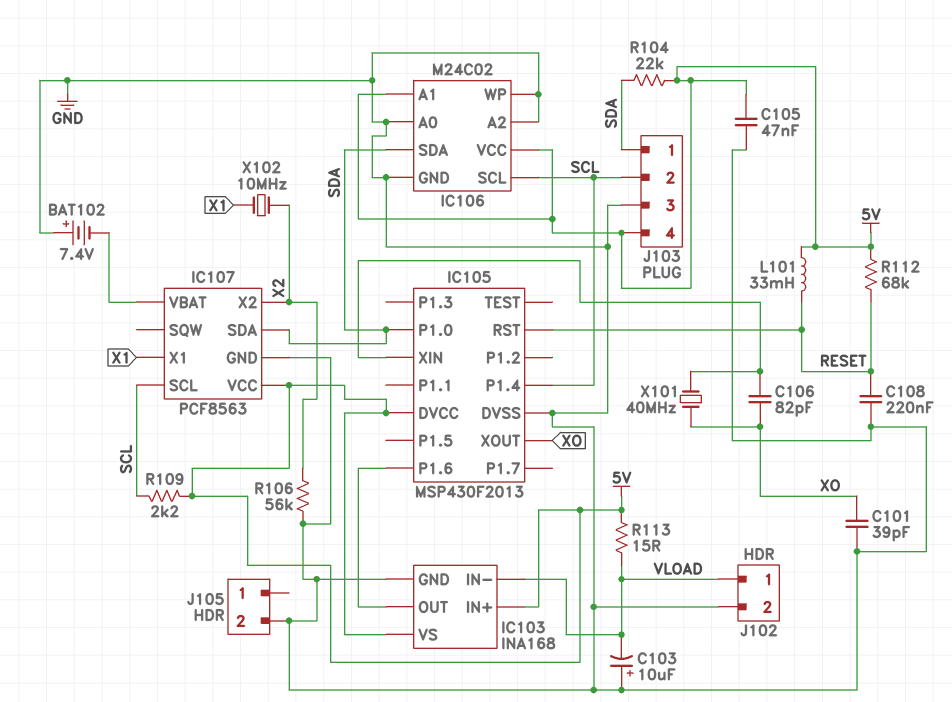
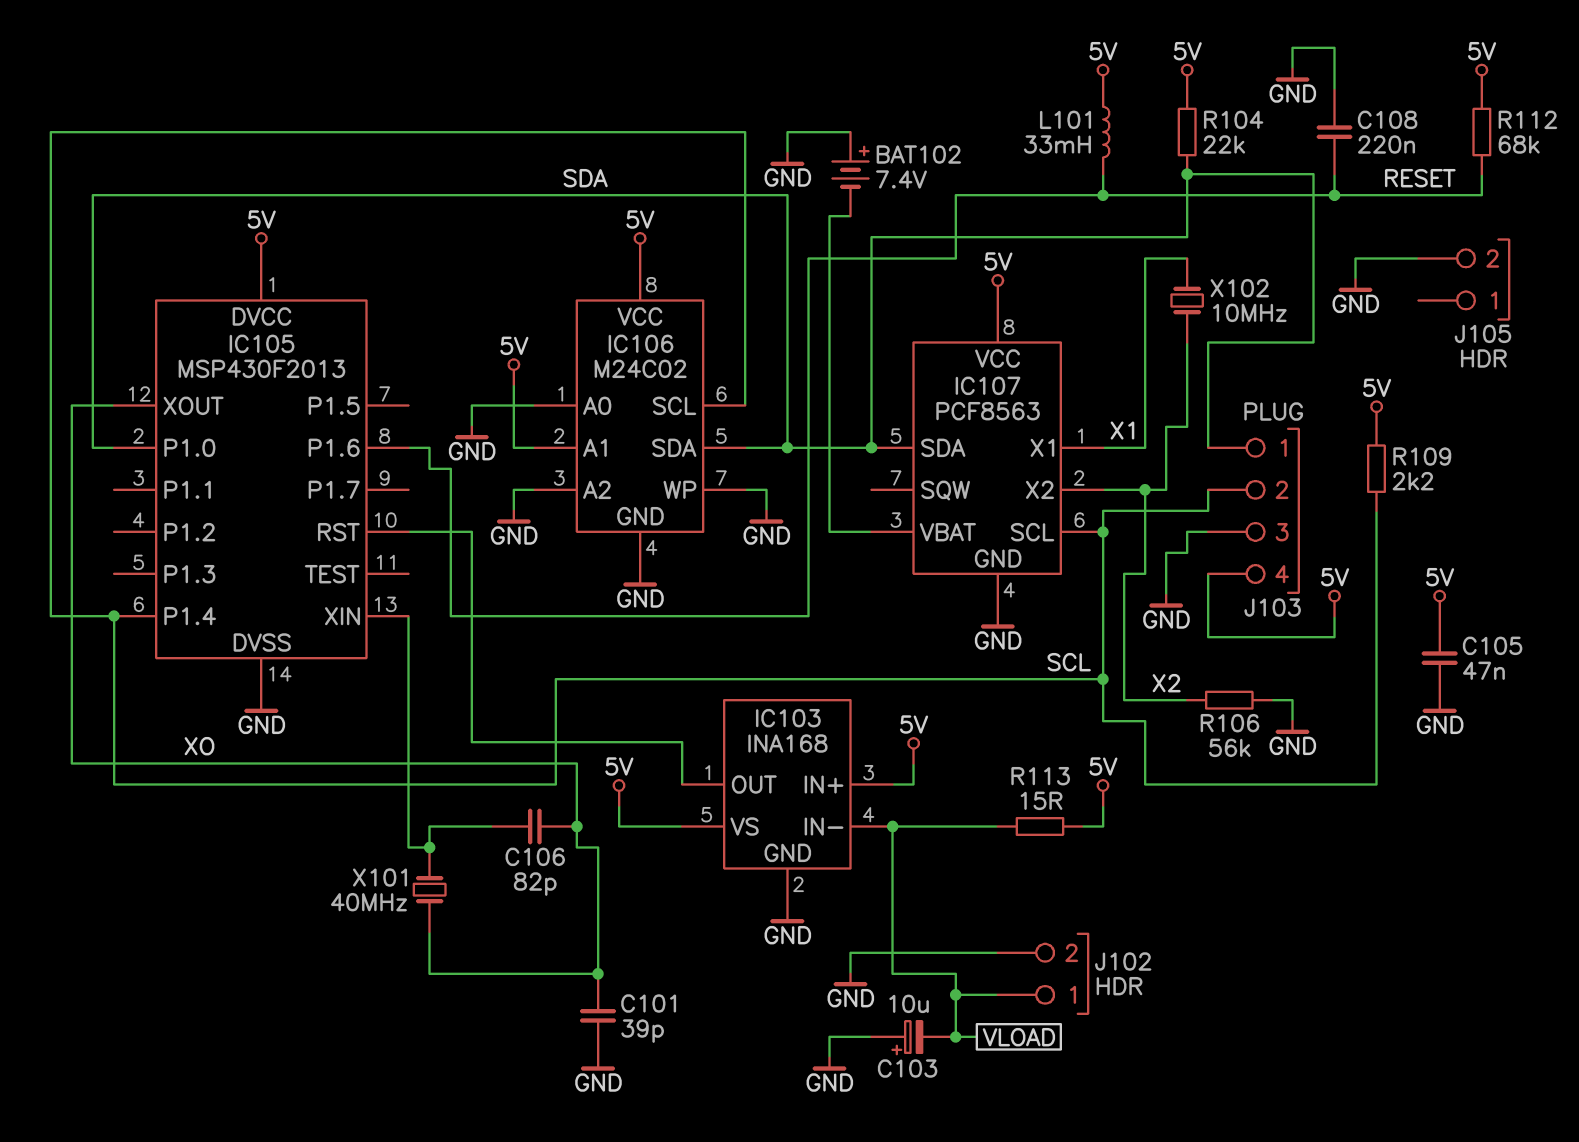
IC105 pin P1.6: IC103/OUT -> RESET
IC105 pin RST: RESET -> IC103/OUT

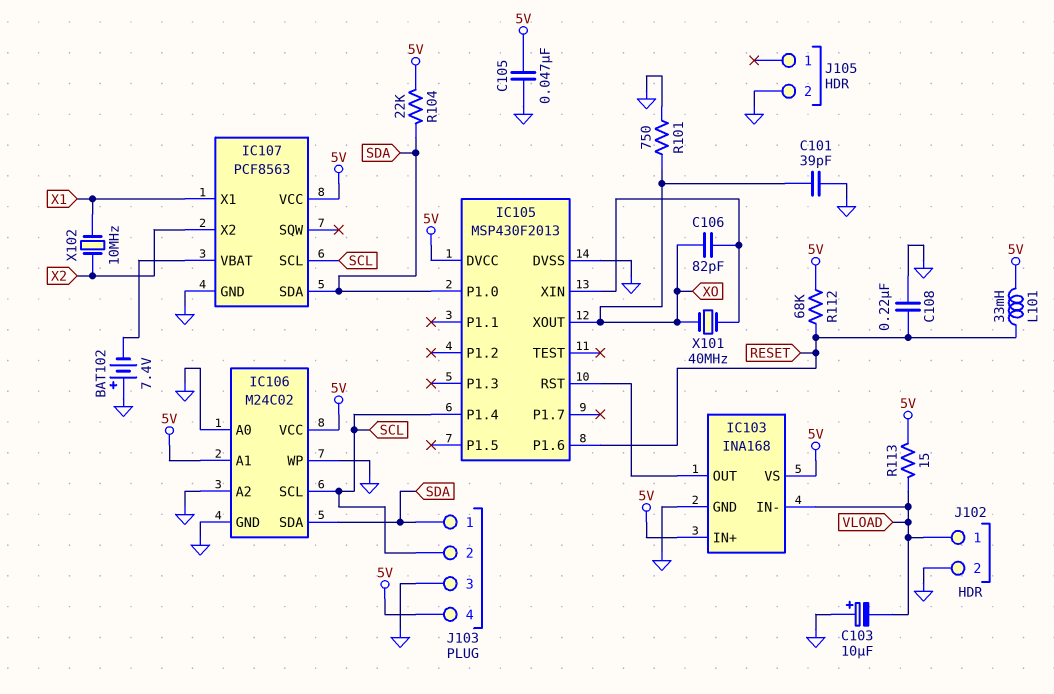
R101: none -> 750 (GND, XO)
R106: 56k (GND, X2) -> none
R109: 2.2k (5V, SCL) -> none

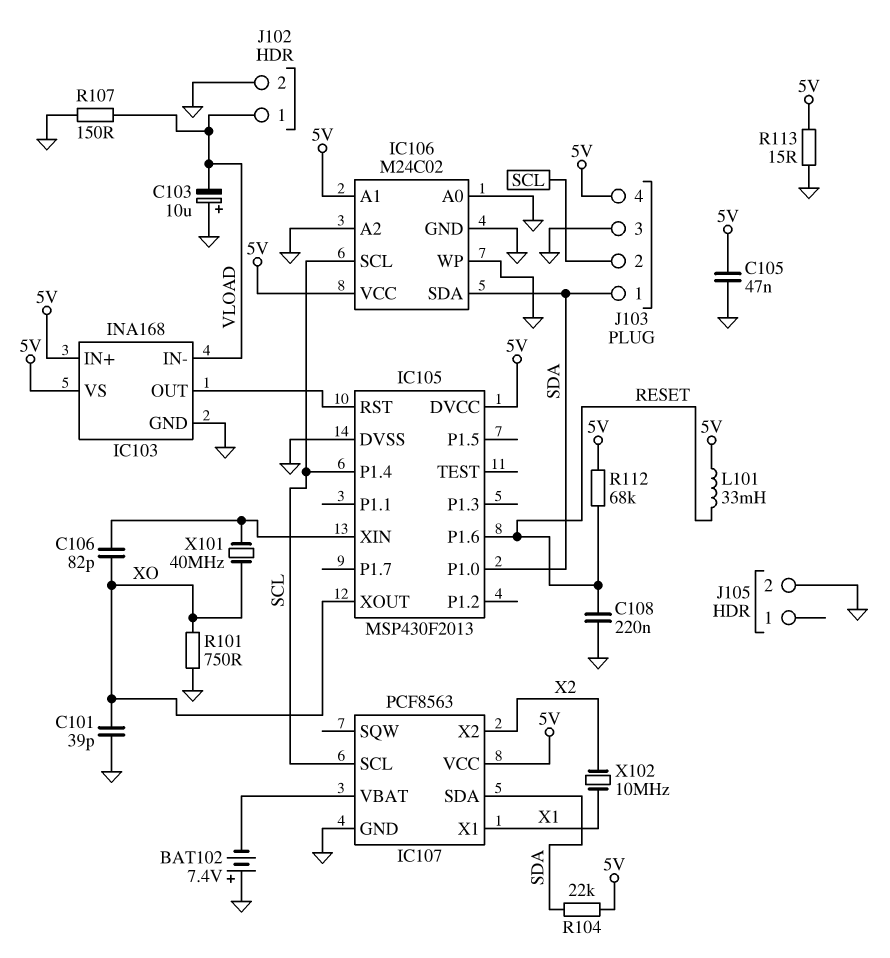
R107: none -> 150 (GND, VLOAD)
R113: 15 (5V, VLOAD) -> 15 (5V, GND)

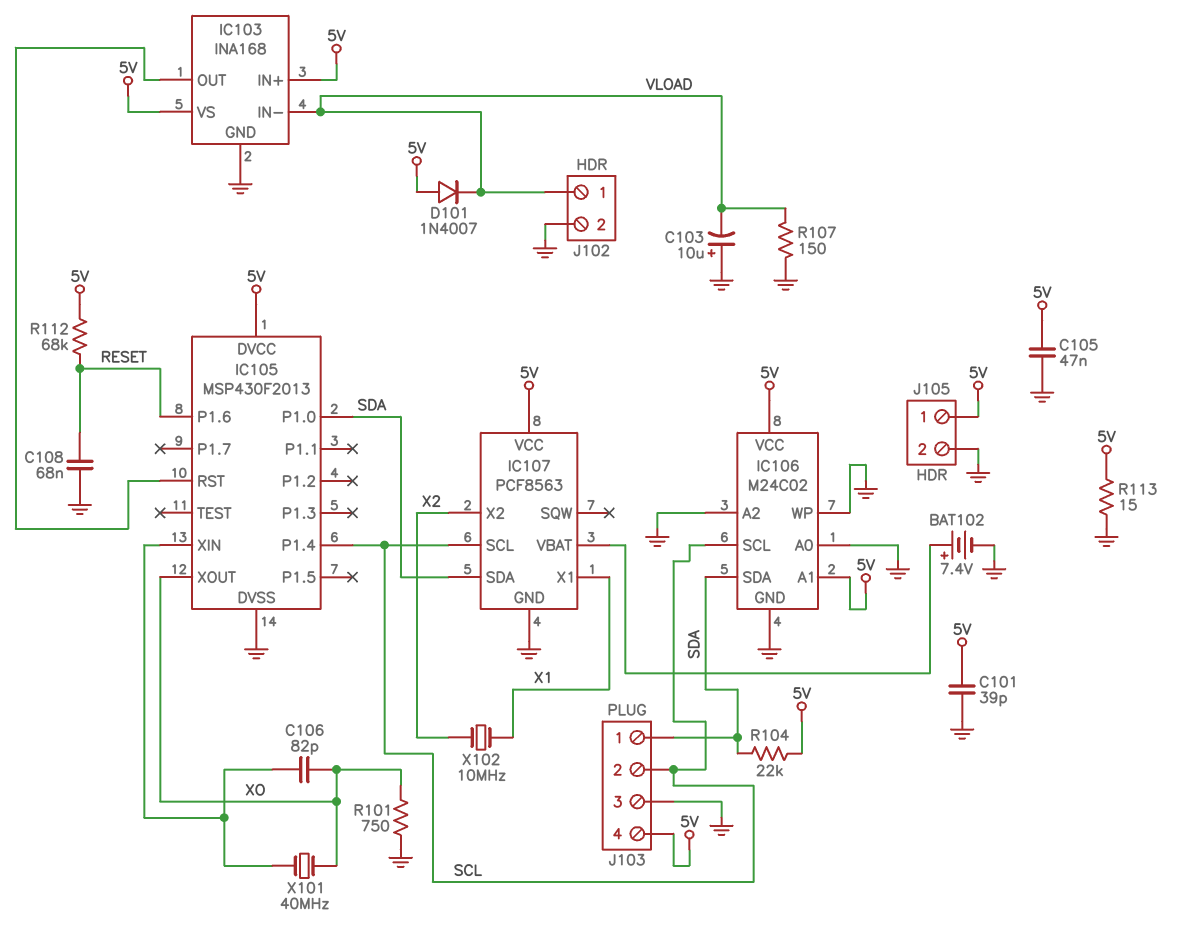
BAT102: 7.4V (plus GND, minus IC107/VBAT) -> 7.4V (plus IC107/VBAT, minus GND)
C101: 39pF (GND, XO) -> 39pF (5V, GND)
C108: 220nF (GND, RESET) -> 68nF (GND, RESET)
D101: none -> diode 1N4007 (A 5V, K VLOAD)
J105 pin 1: none -> 5V
L101: 33mH (5V, RESET) -> none

